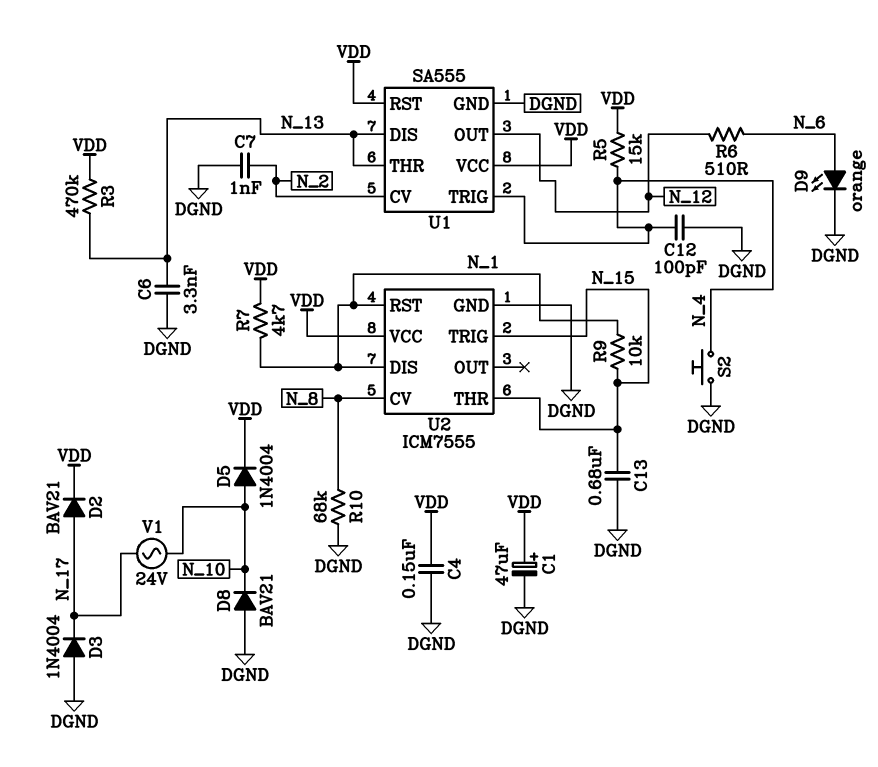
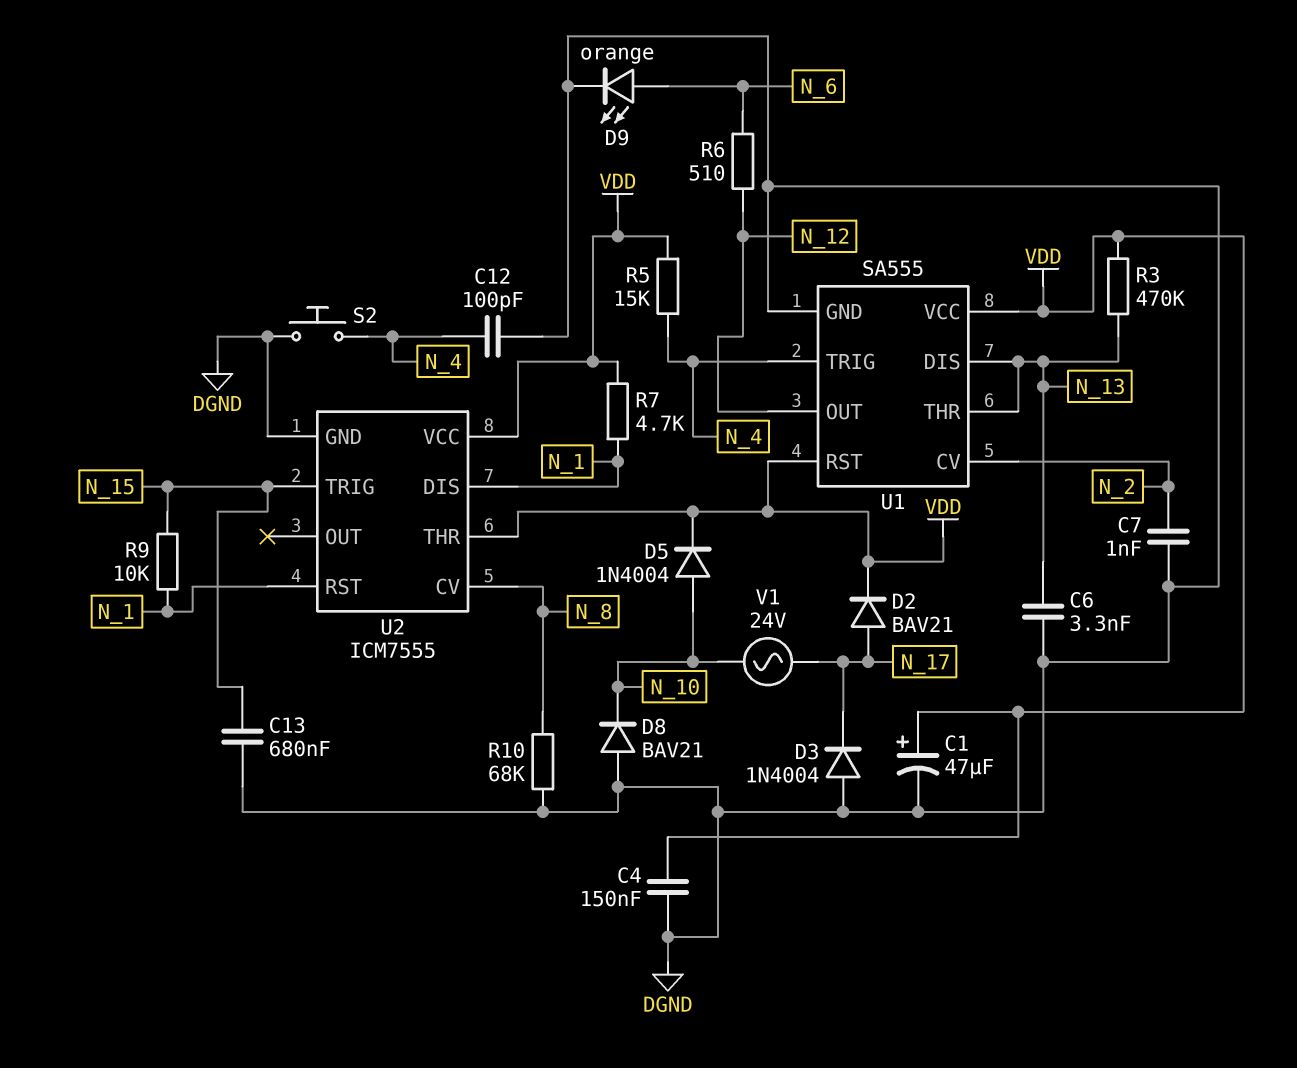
U2 pin THR: N_15 -> VDD

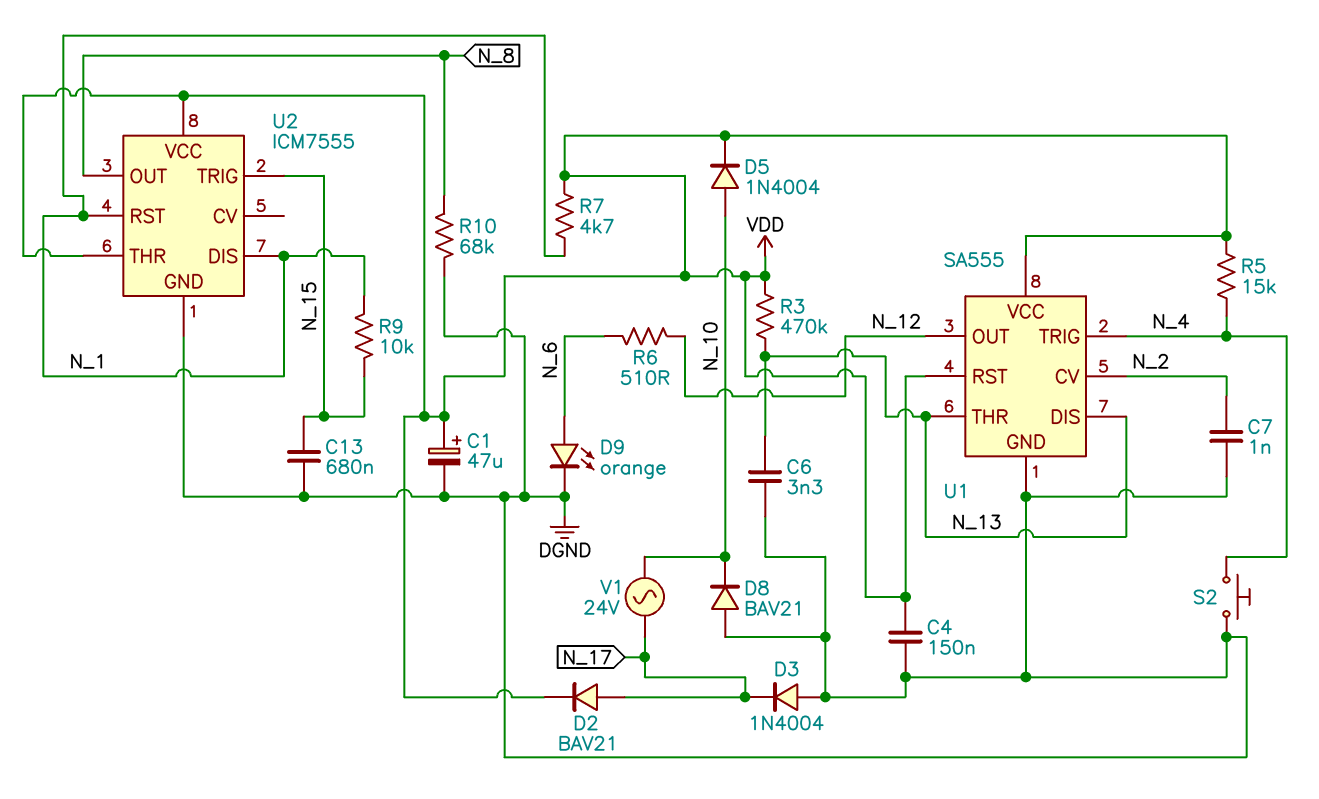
C12: 100pF (DGND, N_4) -> none
U2 pin CV: N_8 -> none
U2 pin OUT: none -> N_8

